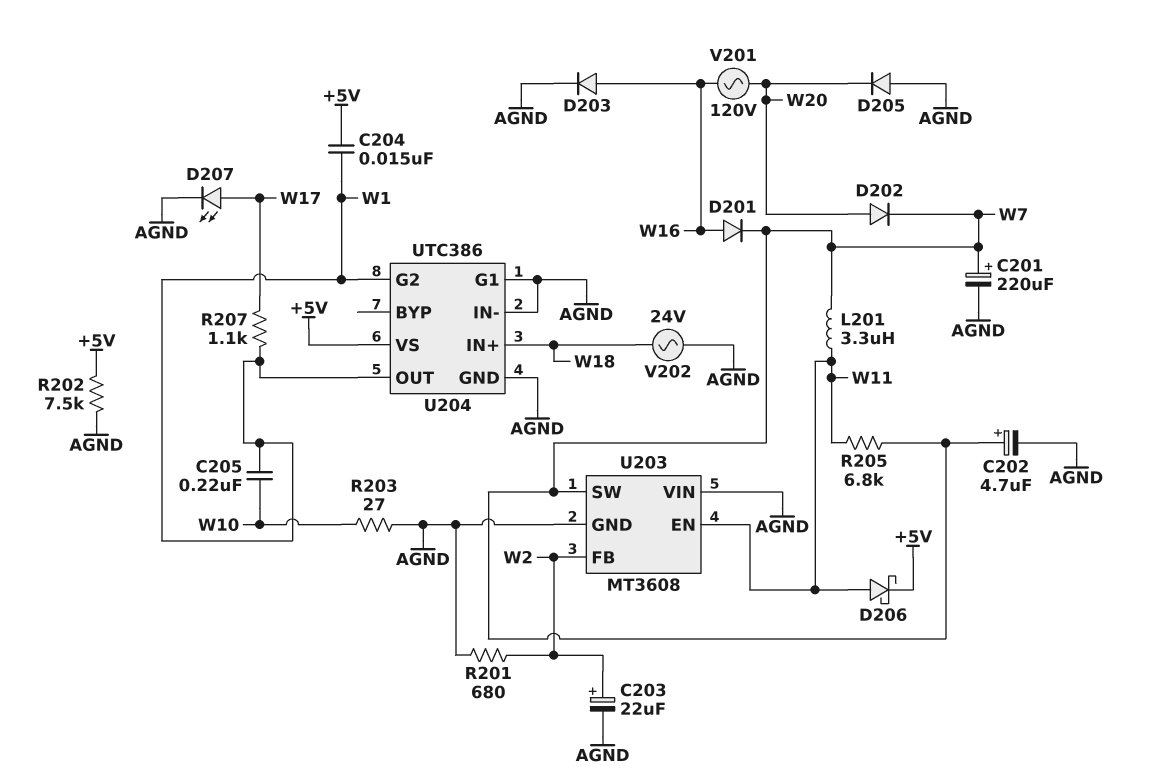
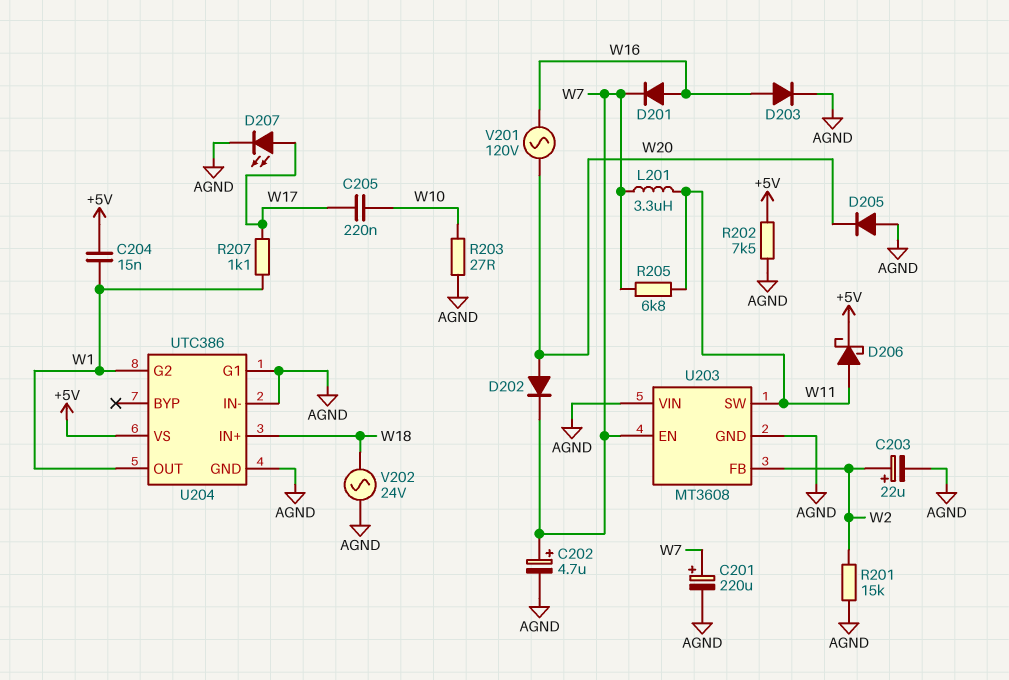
C205: 220nF (W1, W10) -> 220nF (W10, W17)
R201: 680 (AGND, W2) -> 15k (AGND, W2)
U203 pin EN: W11 -> W7
U203 pin SW: W7 -> W11

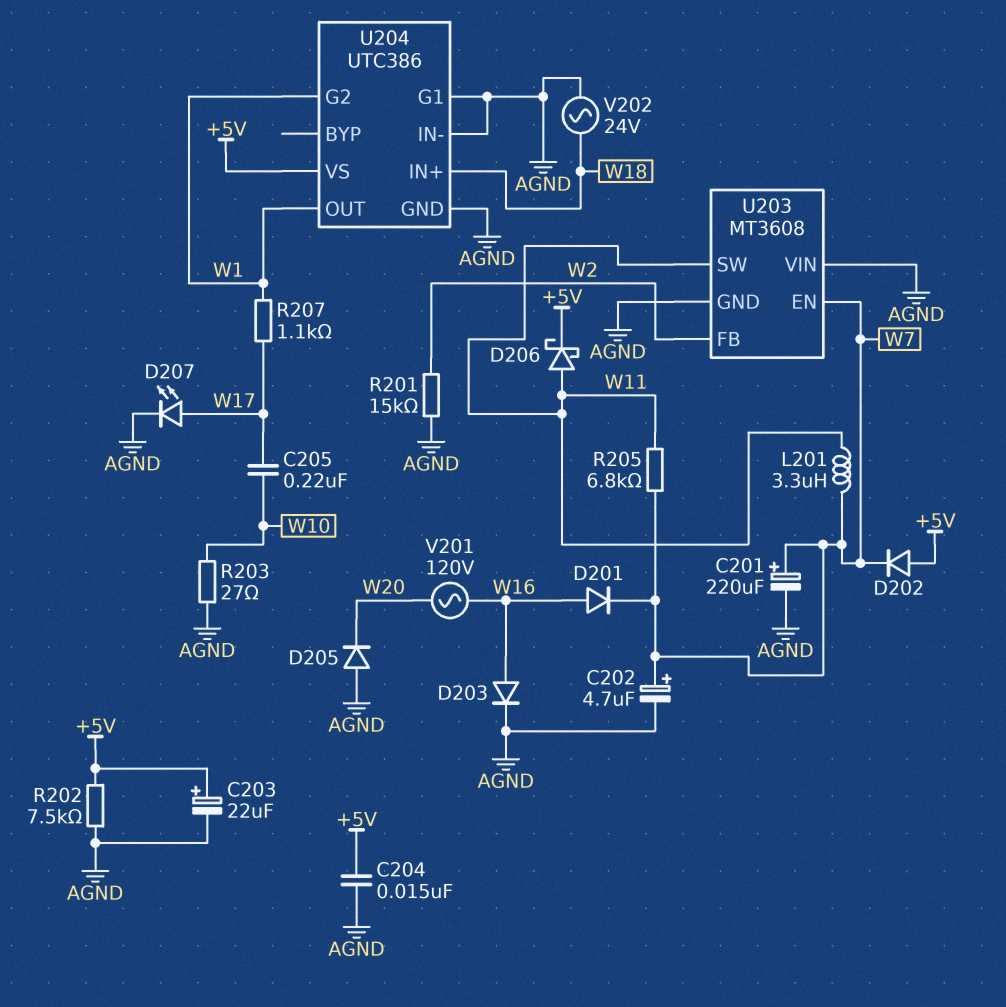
C203: 22uF (plus W2, minus AGND) -> 22uF (plus +5V, minus AGND)
C204: 15nF (+5V, W1) -> 15nF (+5V, AGND)
D202: diode (A W20, K W7) -> diode (A +5V, K W7)

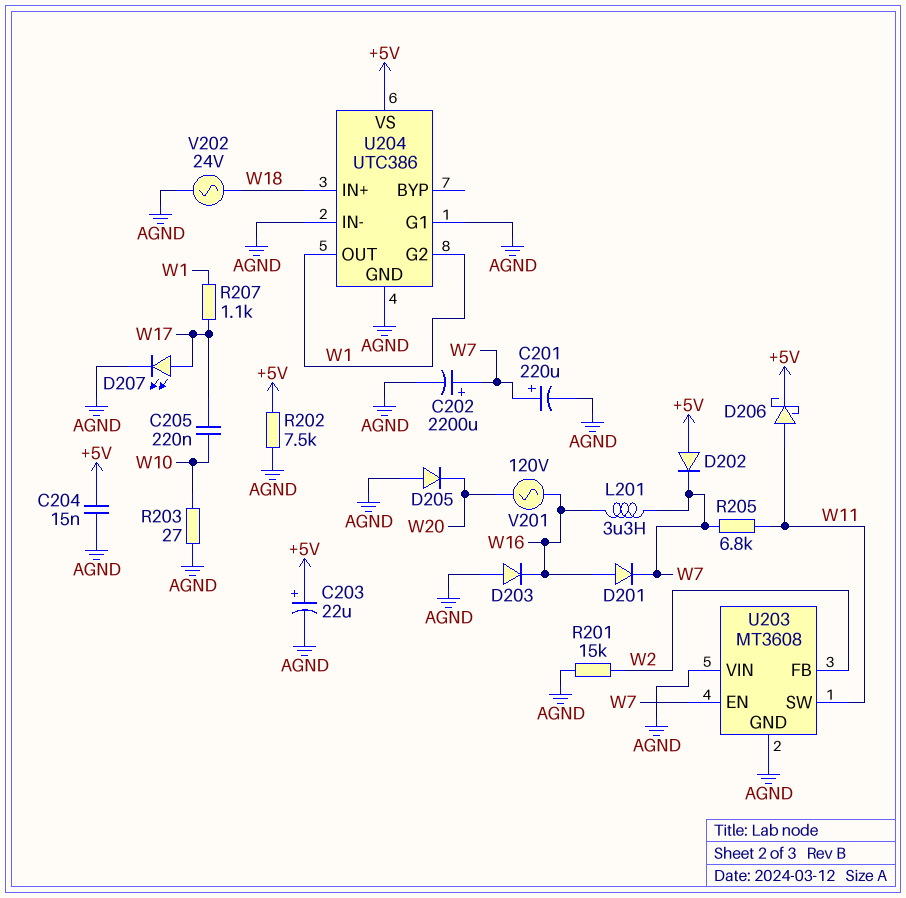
C202: 4.7uF (plus W7, minus AGND) -> 2200uF (plus W7, minus AGND)
D203: diode (A W16, K AGND) -> diode (A AGND, K W16)
L201: 3.3uH (W7, W11) -> 3.3uH (W7, W16)

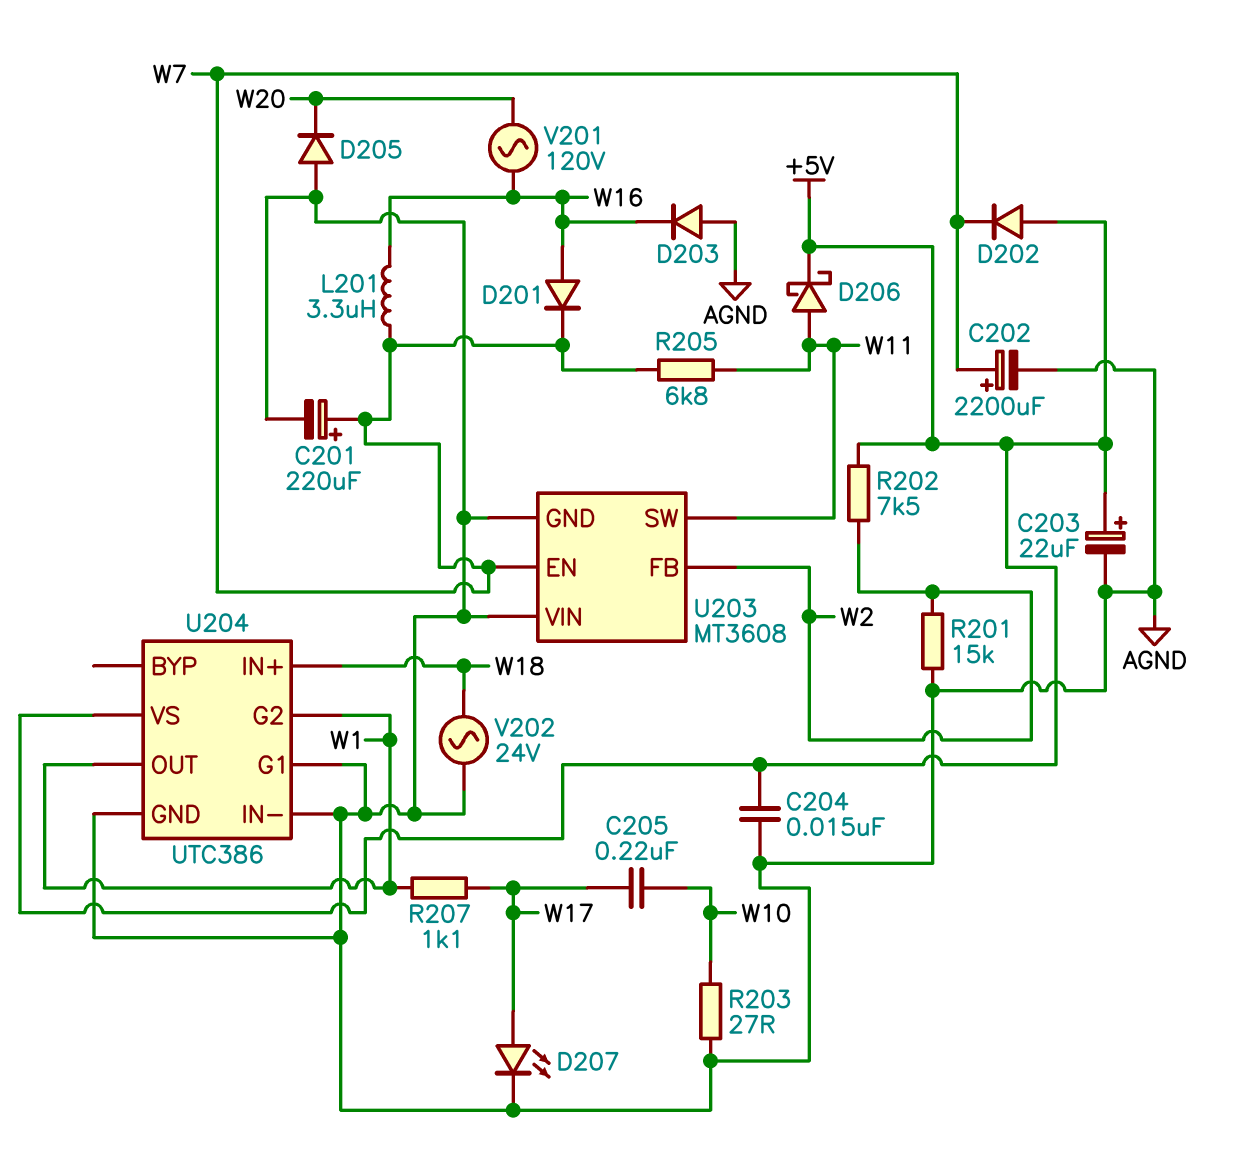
R202: 7.5k (+5V, AGND) -> 7.5k (+5V, W2)

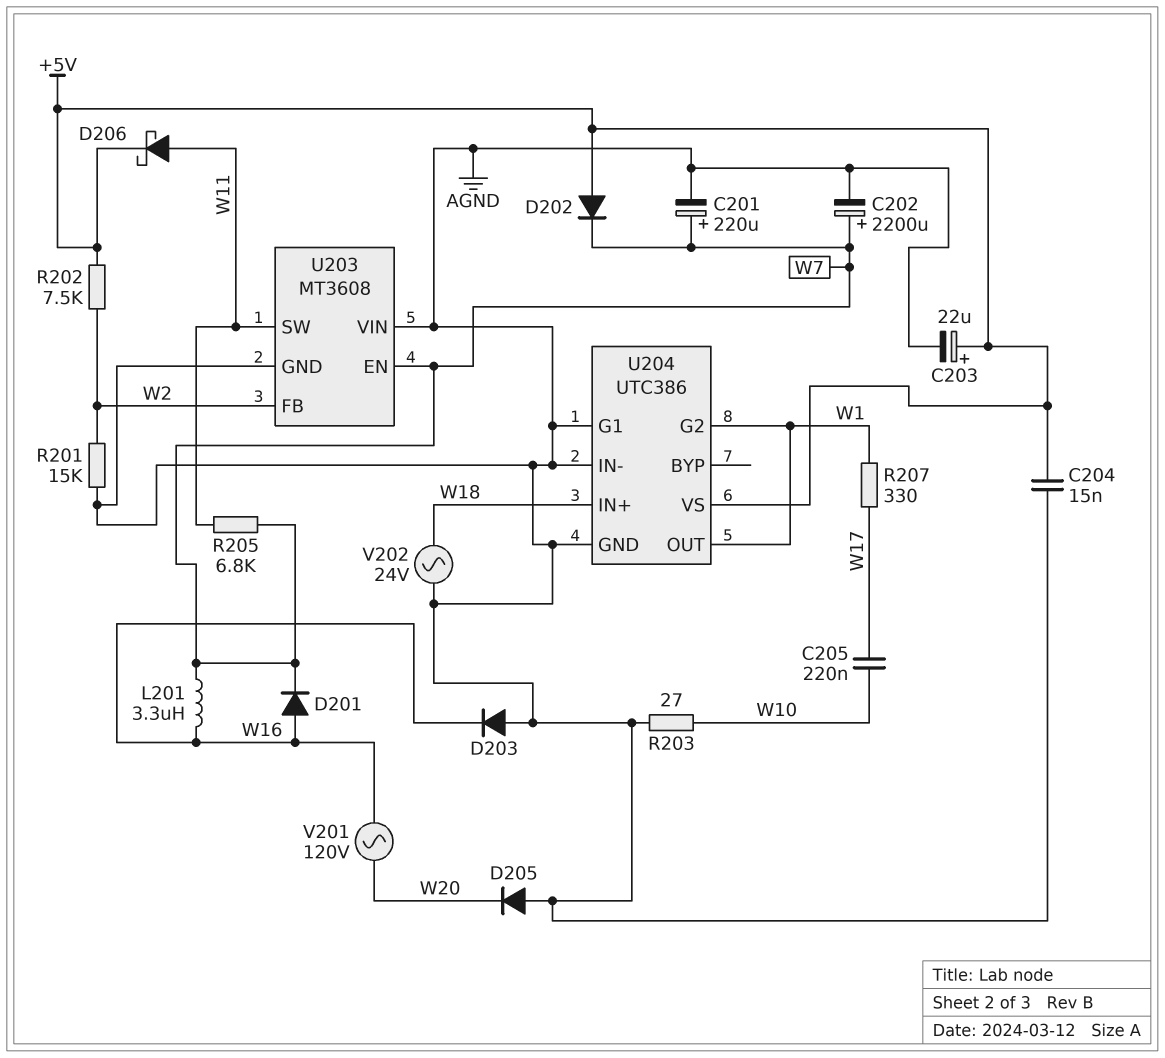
D207: LED (A W17, K AGND) -> none
R207: 1.1k (W1, W17) -> 330 (W1, W17)

